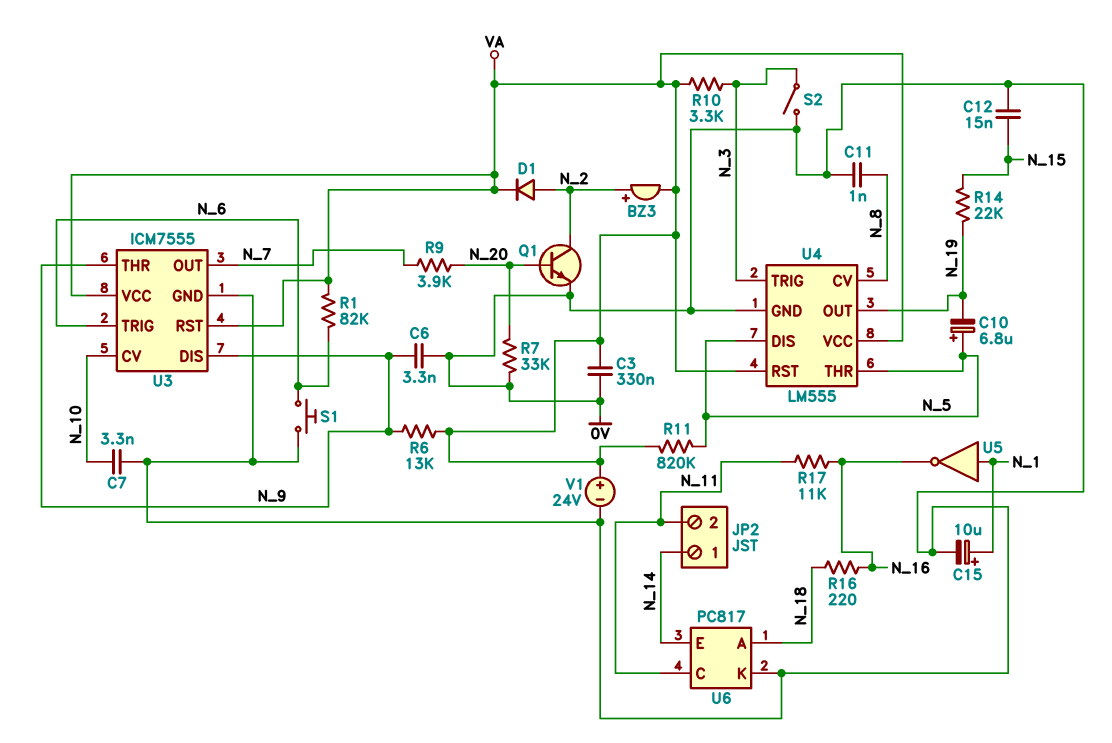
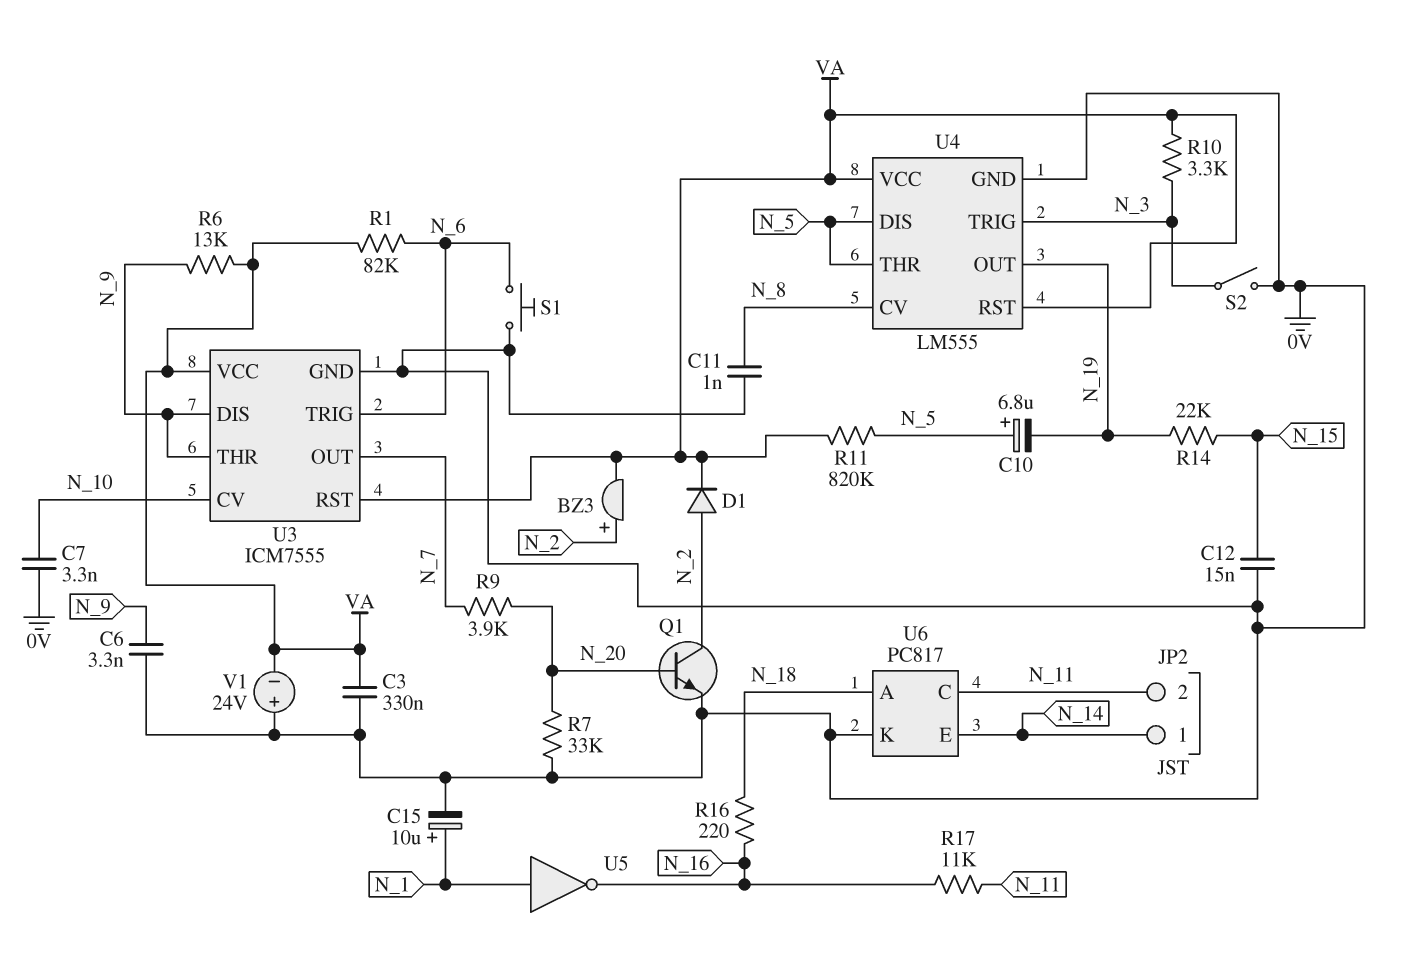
V1: 24V (plus VA, minus 0V) -> 24V (plus 0V, minus VA)

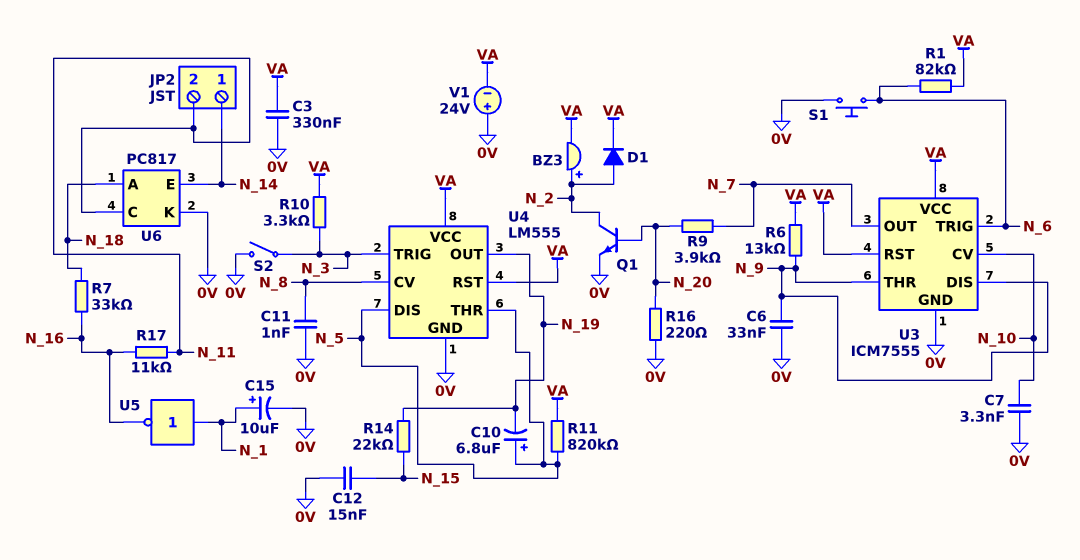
C6: 3.3nF (0V, N_9) -> 33nF (0V, N_9)
R7: 33k (0V, N_20) -> 33k (N_16, N_18)
R16: 220 (N_16, N_18) -> 220 (0V, N_20)

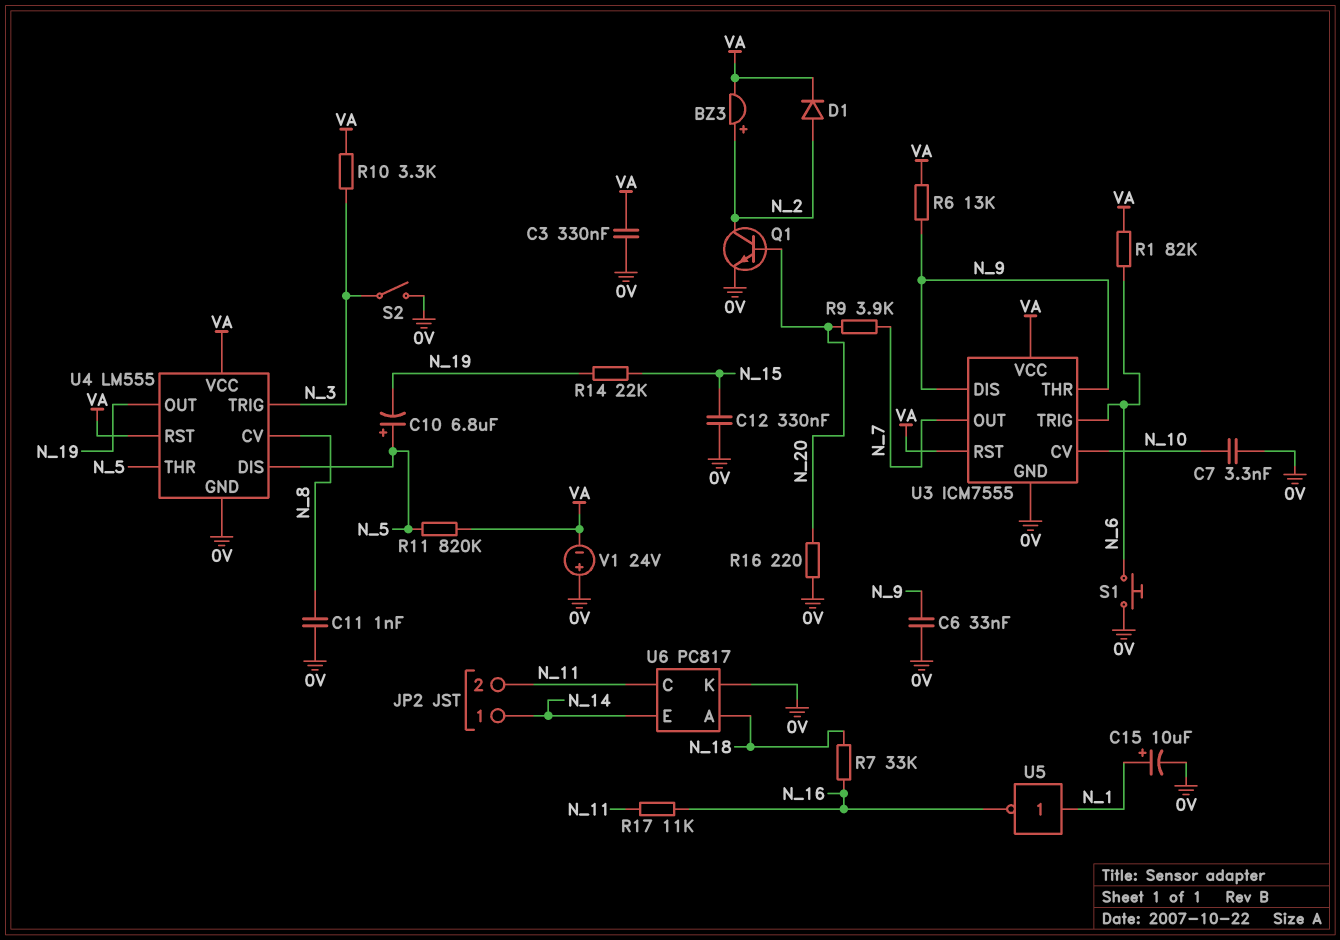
C12: 15nF (0V, N_15) -> 330nF (0V, N_15)

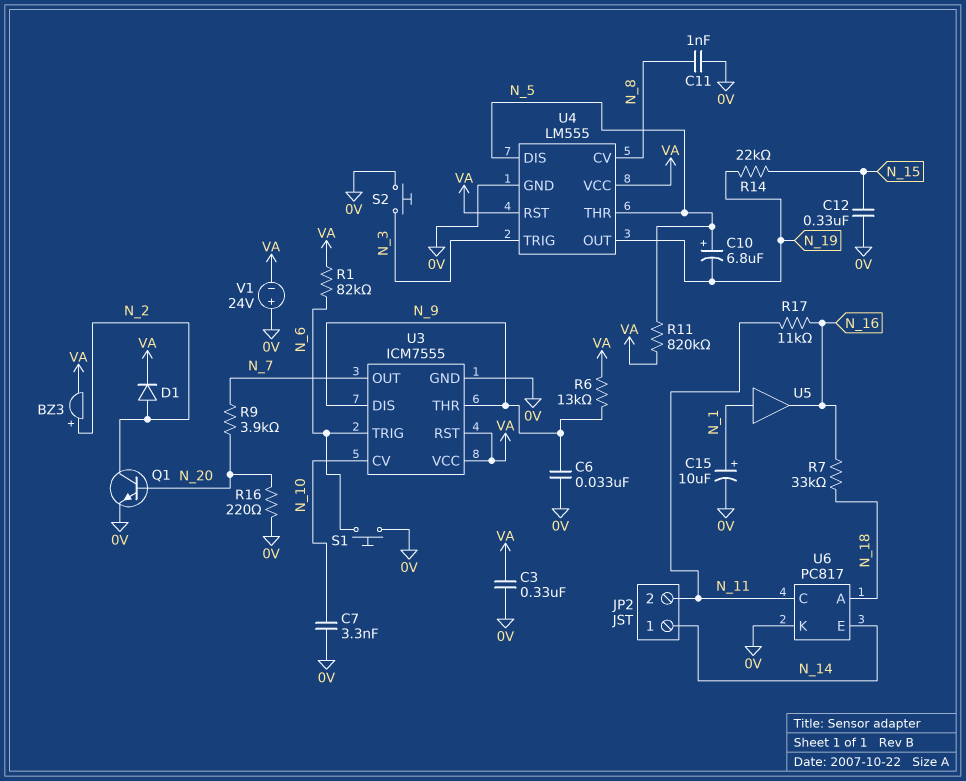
R10: 3.3k (N_3, VA) -> none
S2: switch (0V, N_3) -> button (0V, N_3)
U5: NOT (in N_1, out N_16) -> buffer (in N_1, out N_16)

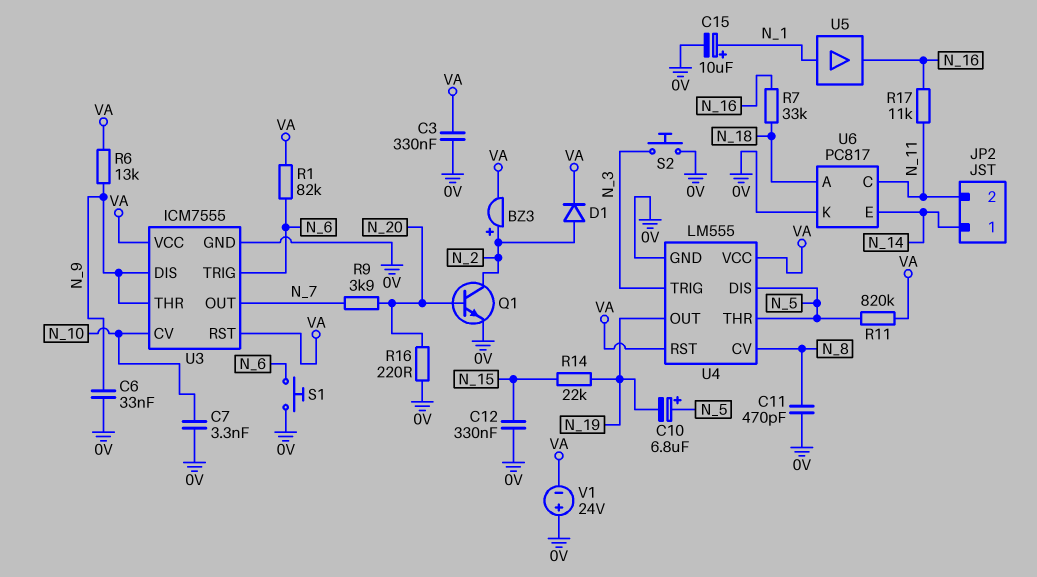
C11: 1nF (0V, N_8) -> 470pF (0V, N_8)

